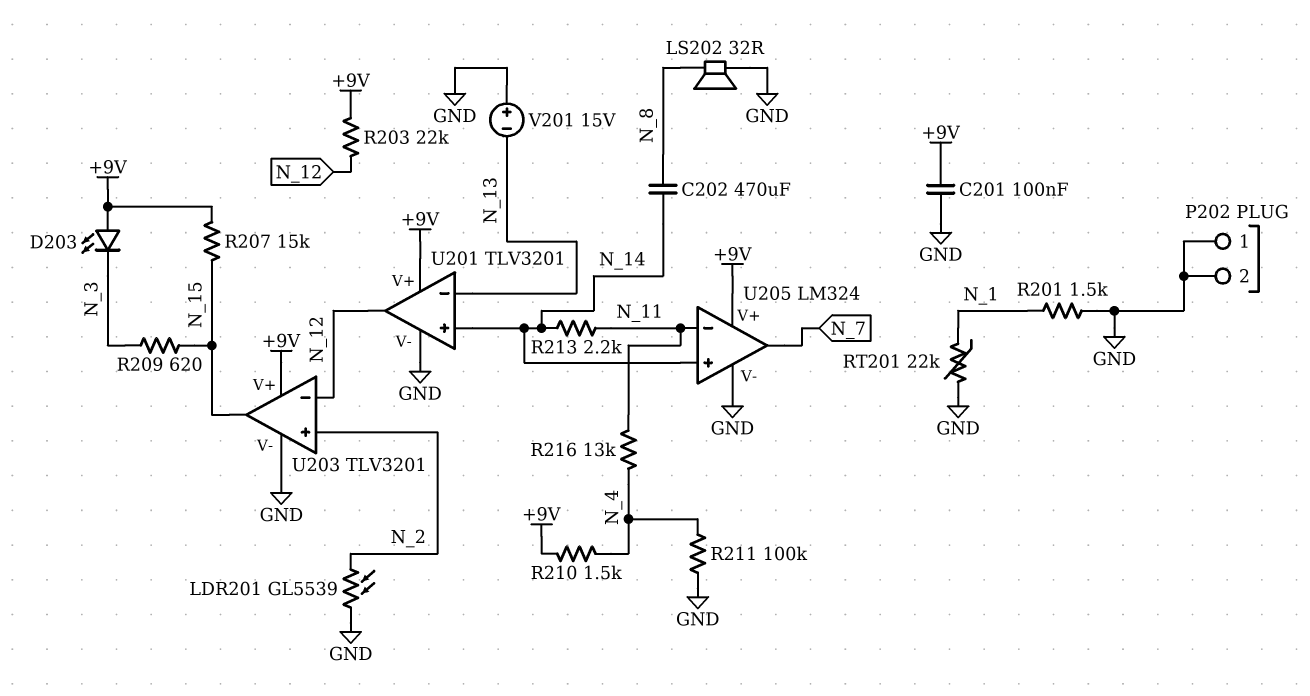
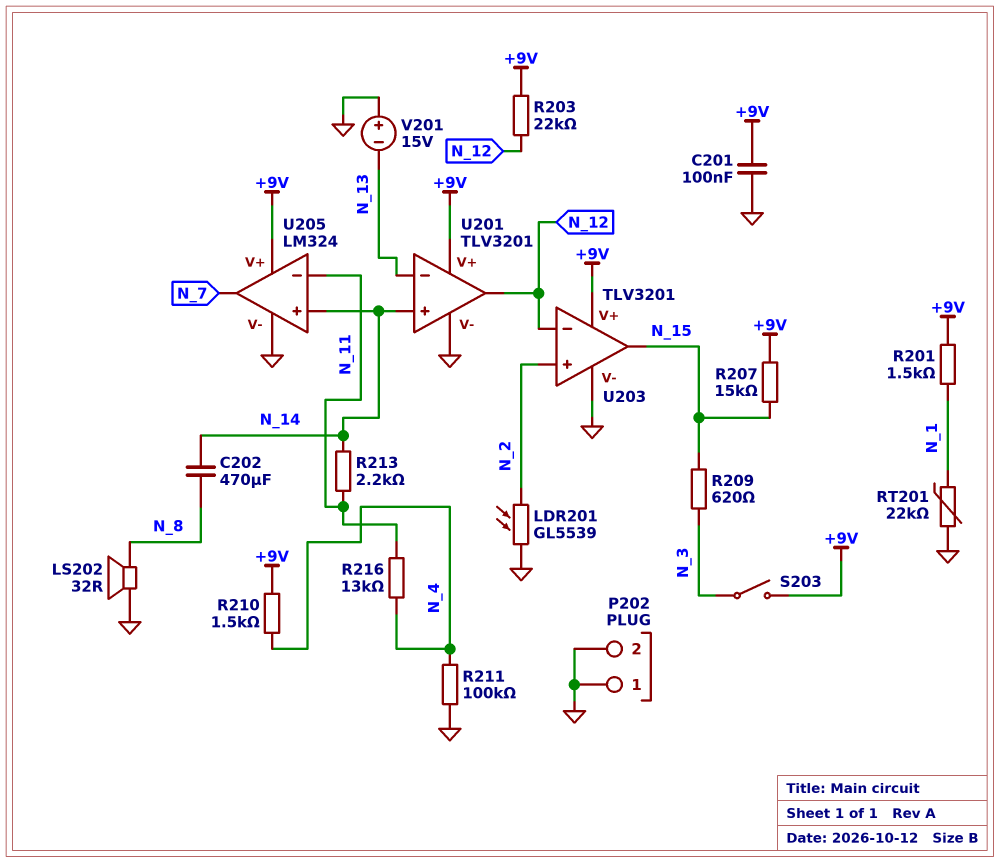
D203: LED (A +9V, K N_3) -> none
R201: 1.5k (GND, N_1) -> 1.5k (+9V, N_1)
S203: none -> switch (+9V, N_3)

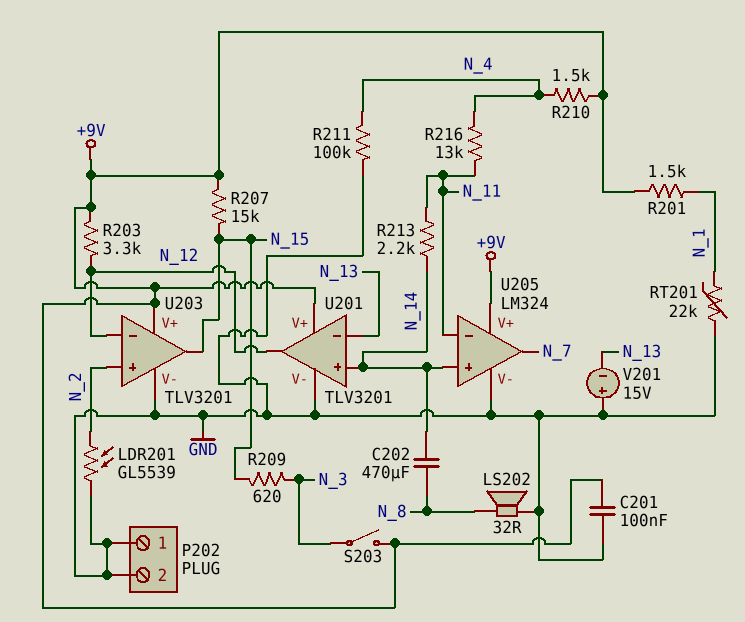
R203: 22k (+9V, N_12) -> 3.3k (+9V, N_12)

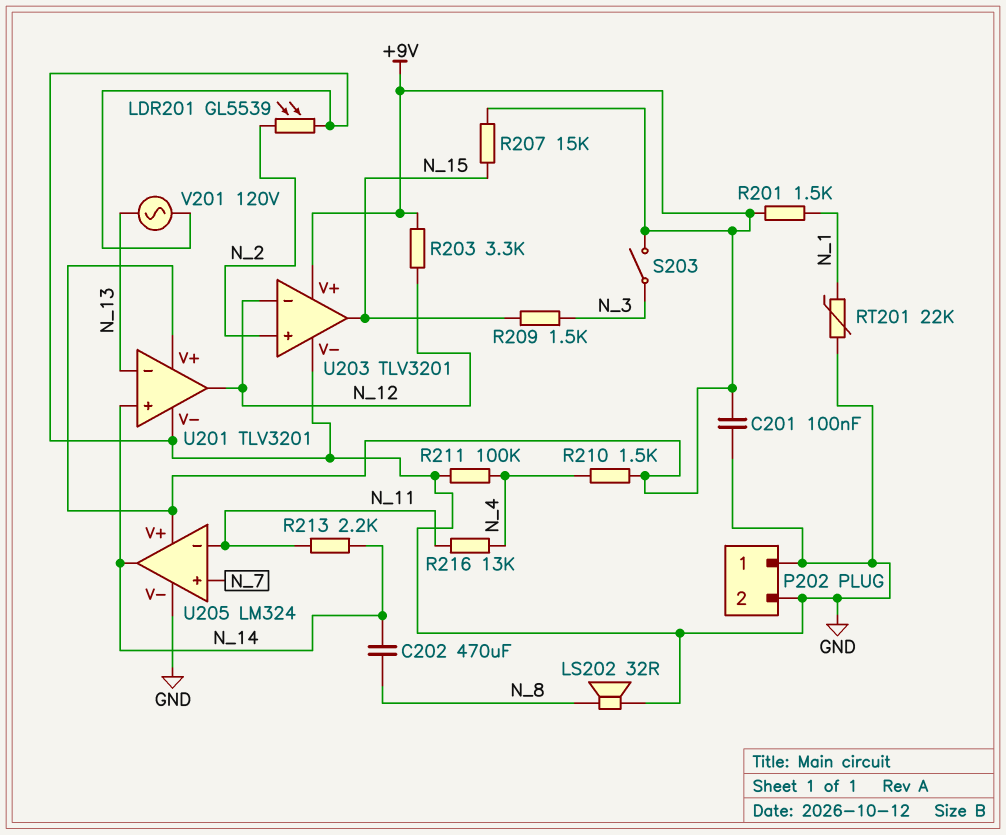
R209: 620 (N_3, N_15) -> 1.5k (N_3, N_15)
U205 pin in+: N_14 -> N_7
U205 pin out: N_7 -> N_14
V201: 15V (plus GND, minus N_13) -> AC 120V (GND, N_13)

